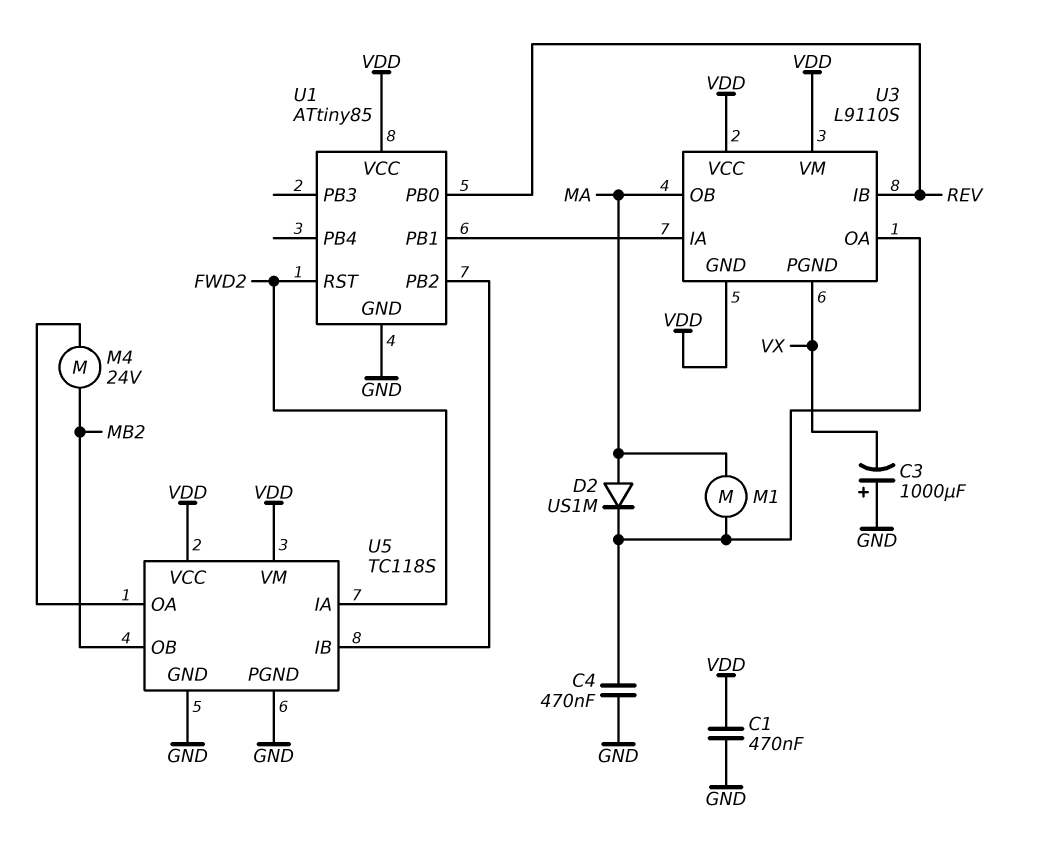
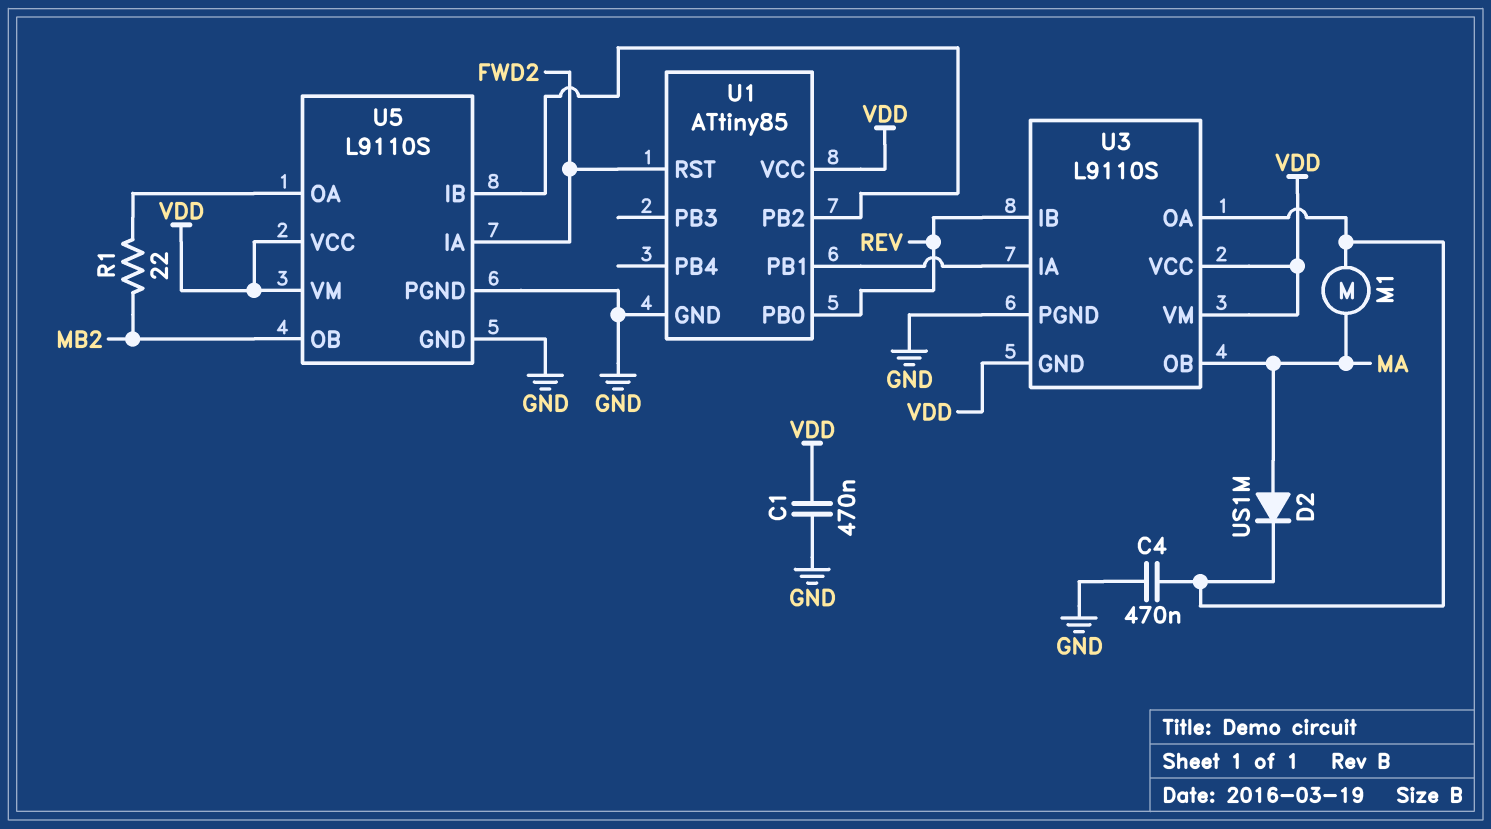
C3: 1000uF (plus GND, minus VX) -> none
M4: motor 24V (MB2, U5/OA) -> none
R1: none -> 22 (MB2, U5/OA)
U3 pin PGND: VX -> GND
U5: TC118S -> L9110S

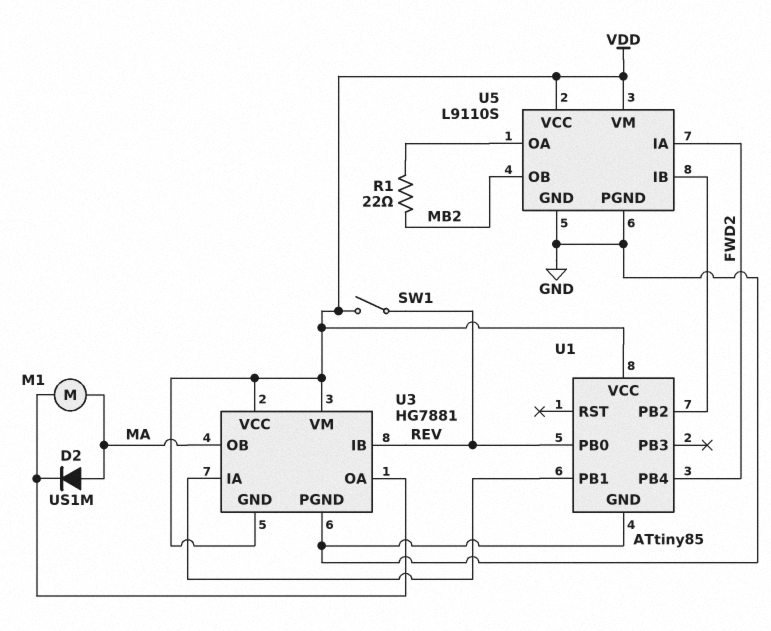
C1: 470nF (GND, VDD) -> none
C4: 470nF (GND, U3/OA) -> none
SW1: none -> switch (REV, VDD)
U1 pin PB4: none -> FWD2
U1 pin RST: FWD2 -> none
U3: L9110S -> HG7881

